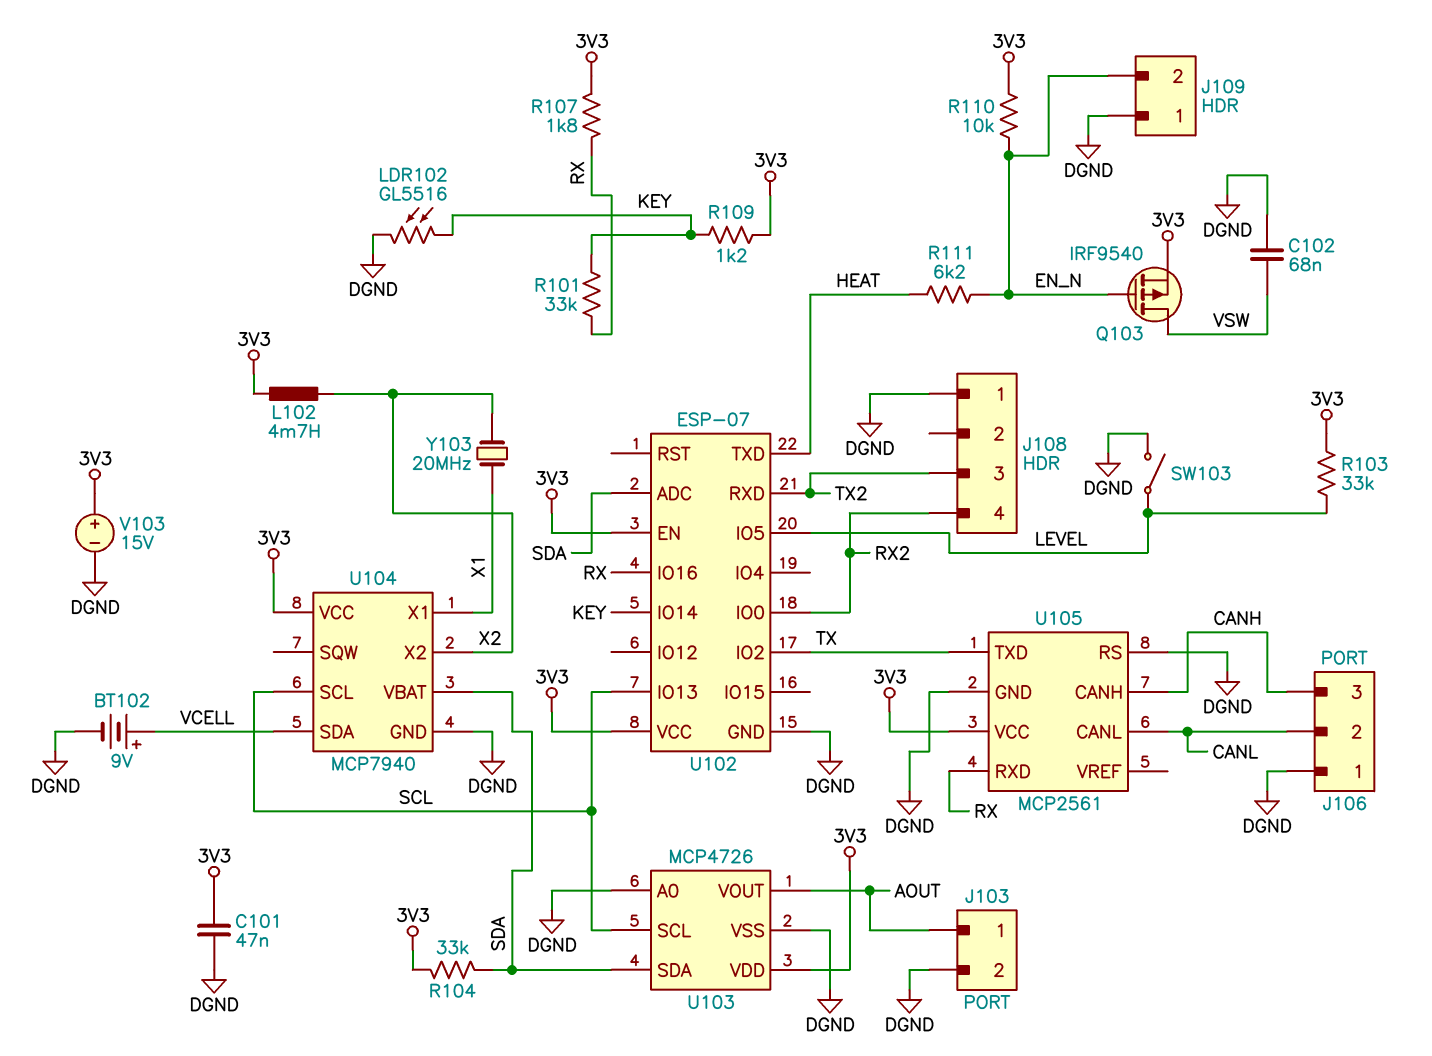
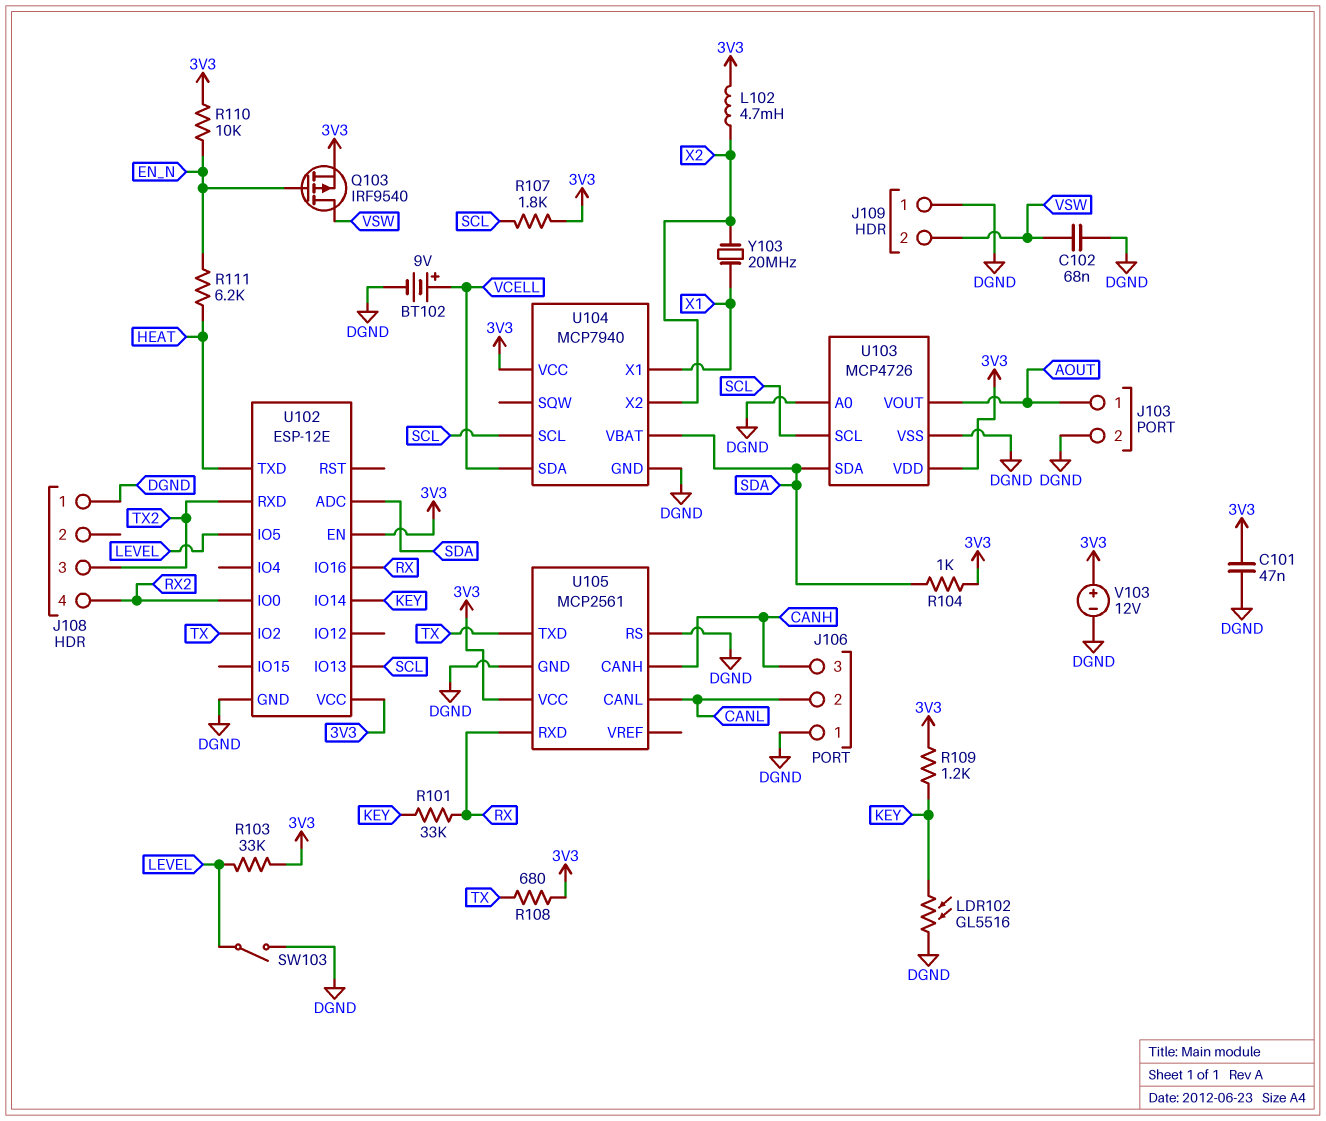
J109 pin 2: EN_N -> VSW
R104: 33k (3V3, SDA) -> 1k (3V3, SDA)
R107: 1.8k (3V3, RX) -> 1.8k (3V3, SCL)
R108: none -> 680 (3V3, TX)
U102: ESP-07 -> ESP-12E
V103: 15V (plus 3V3, minus DGND) -> 12V (plus 3V3, minus DGND)

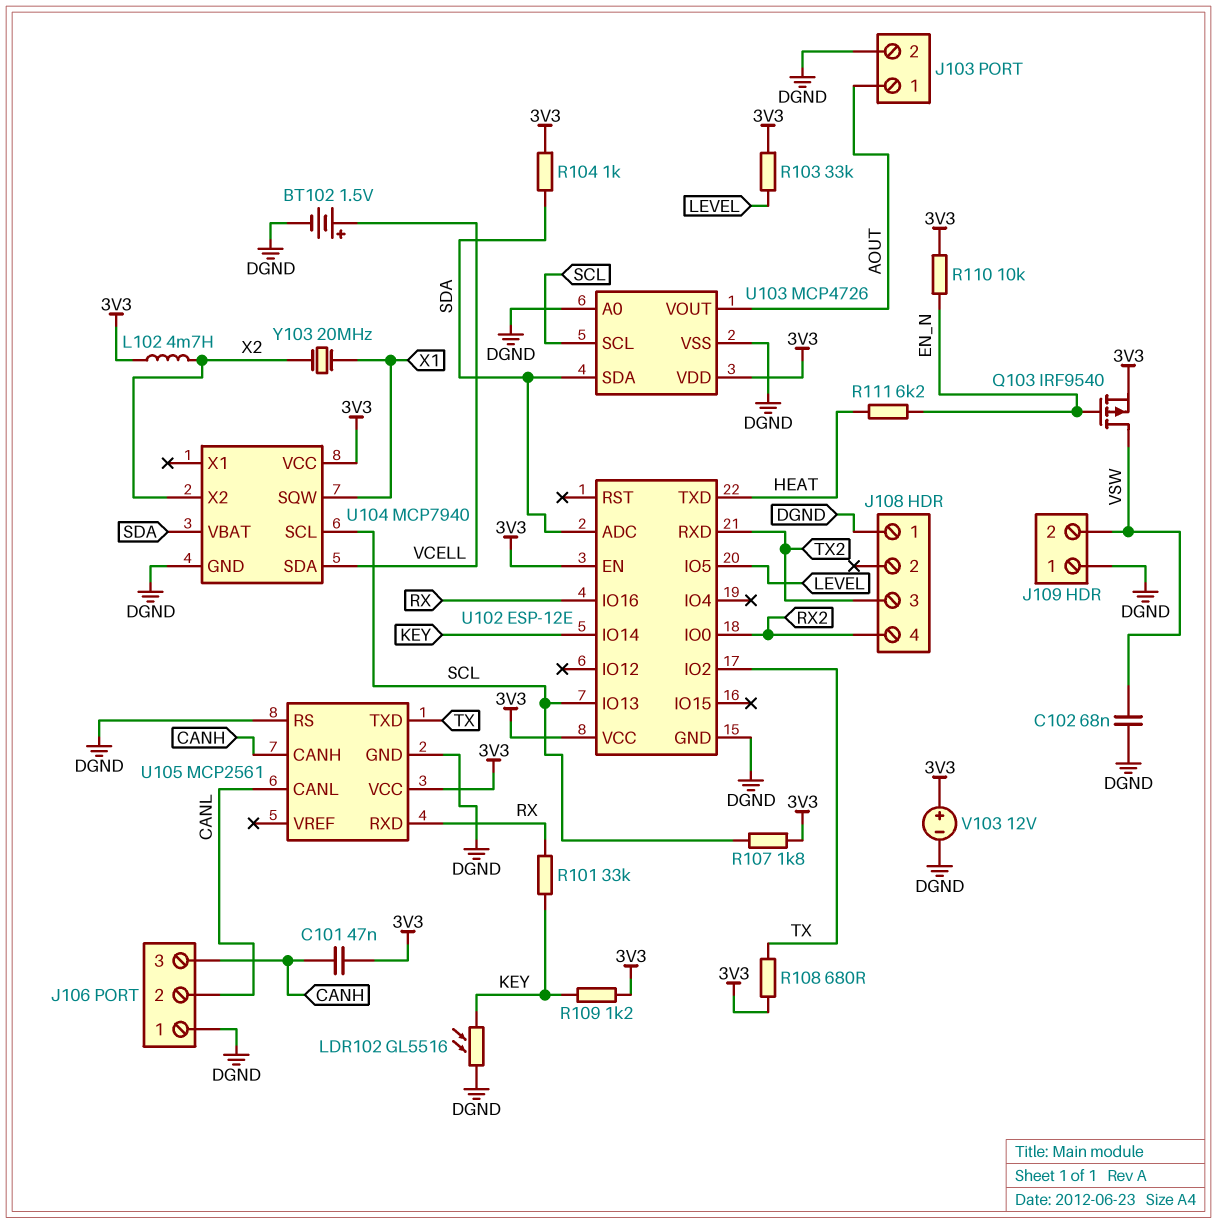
BT102: 9V (plus VCELL, minus DGND) -> 1.5V (plus VCELL, minus DGND)
C101: 47nF (3V3, DGND) -> 47nF (3V3, CANH)
SW103: switch (DGND, LEVEL) -> none
U104 pin SQW: none -> X1
U104 pin X1: X1 -> none

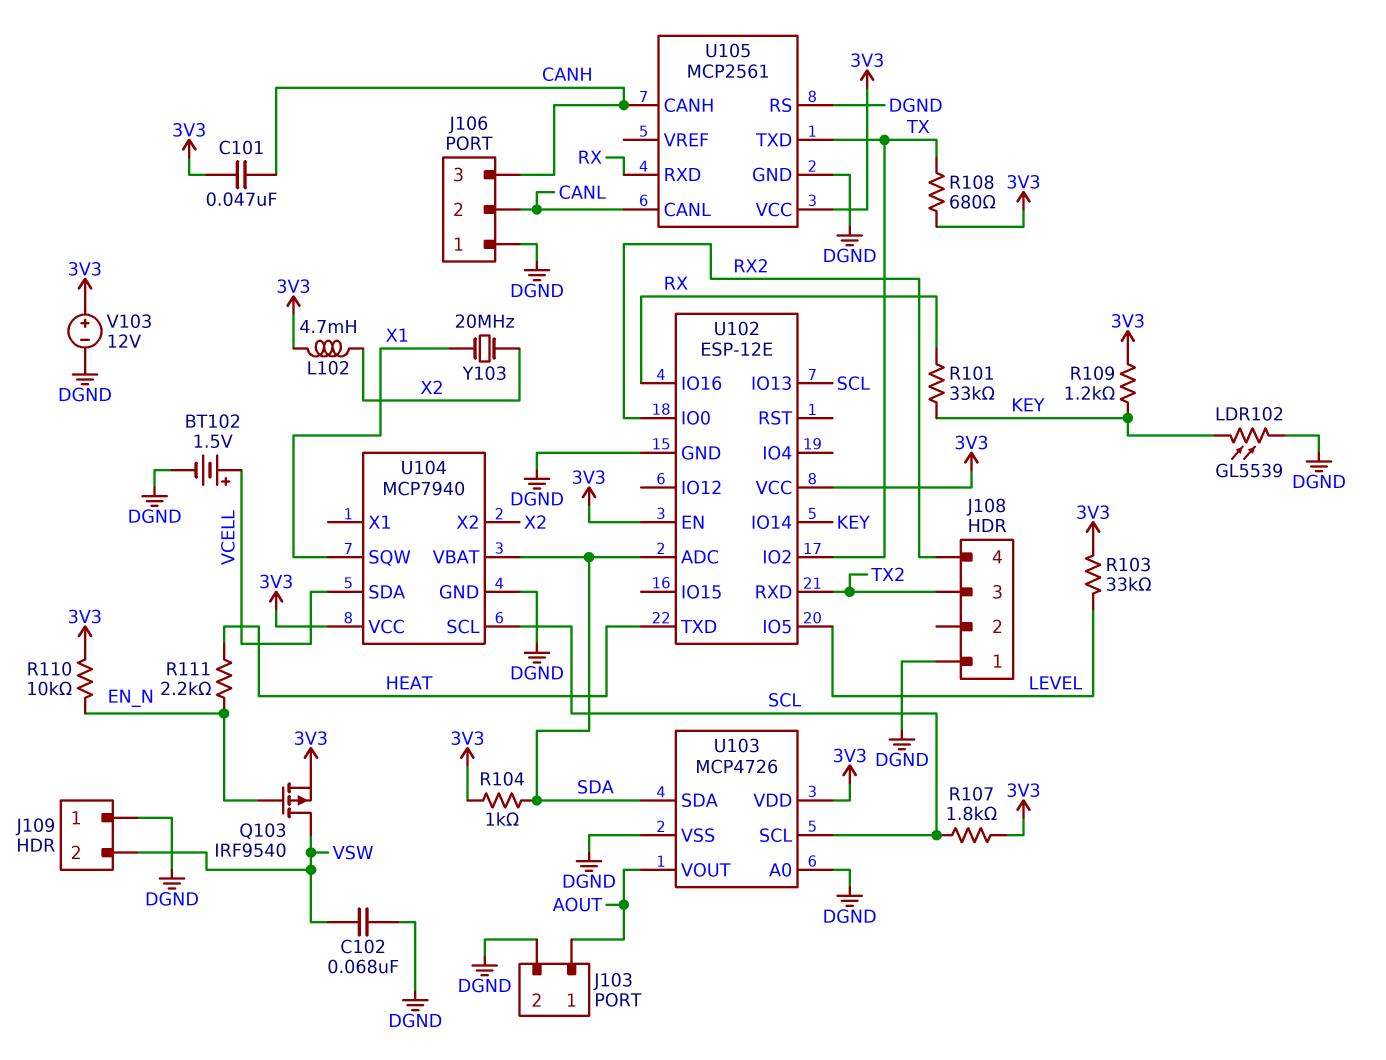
LDR102: GL5516 (DGND, KEY) -> GL5539 (DGND, KEY)
R111: 6.2k (EN_N, HEAT) -> 2.2k (EN_N, HEAT)

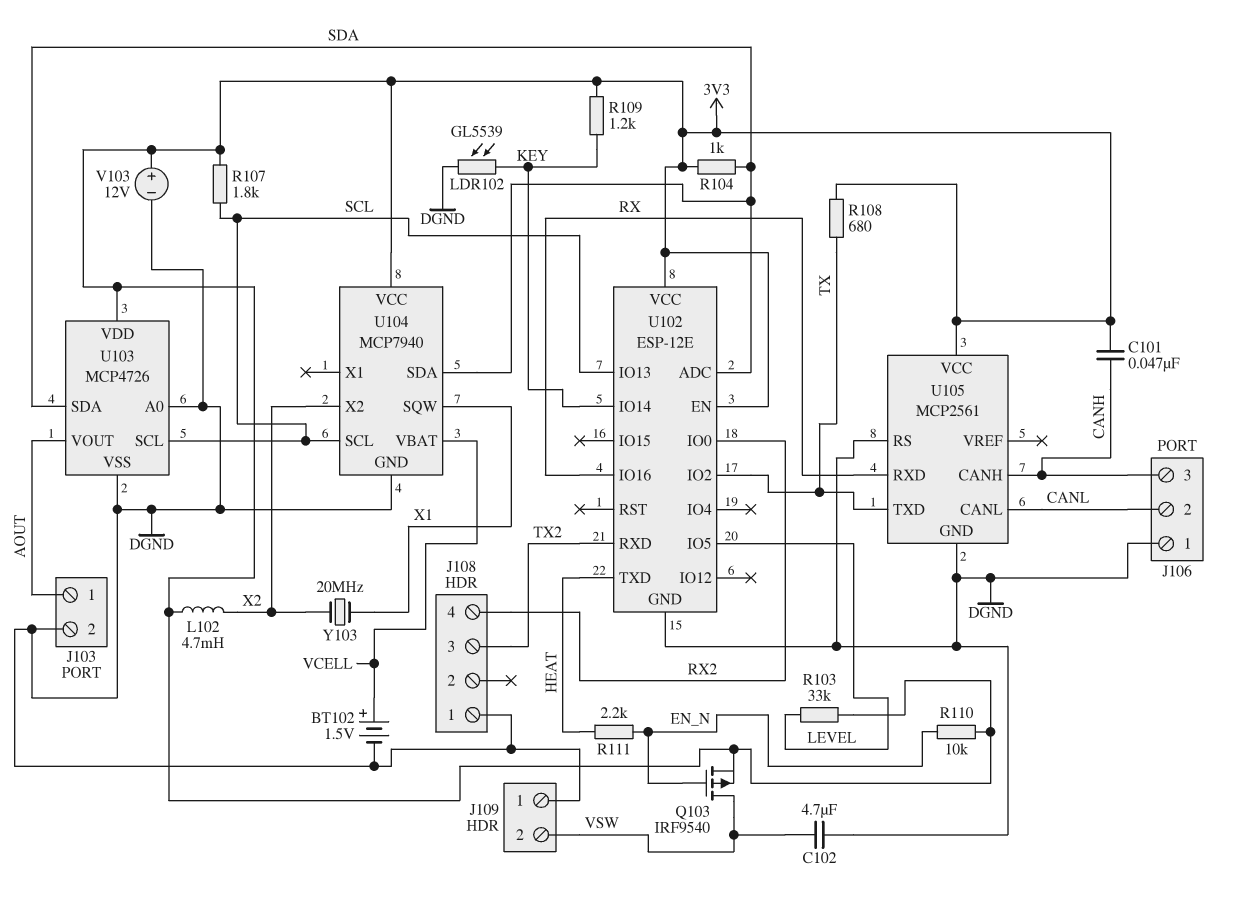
C102: 68nF (DGND, VSW) -> 4.7uF (DGND, VSW)
R101: 33k (KEY, RX) -> none
U104 pin SDA: VCELL -> SDA
U104 pin VBAT: SDA -> VCELL

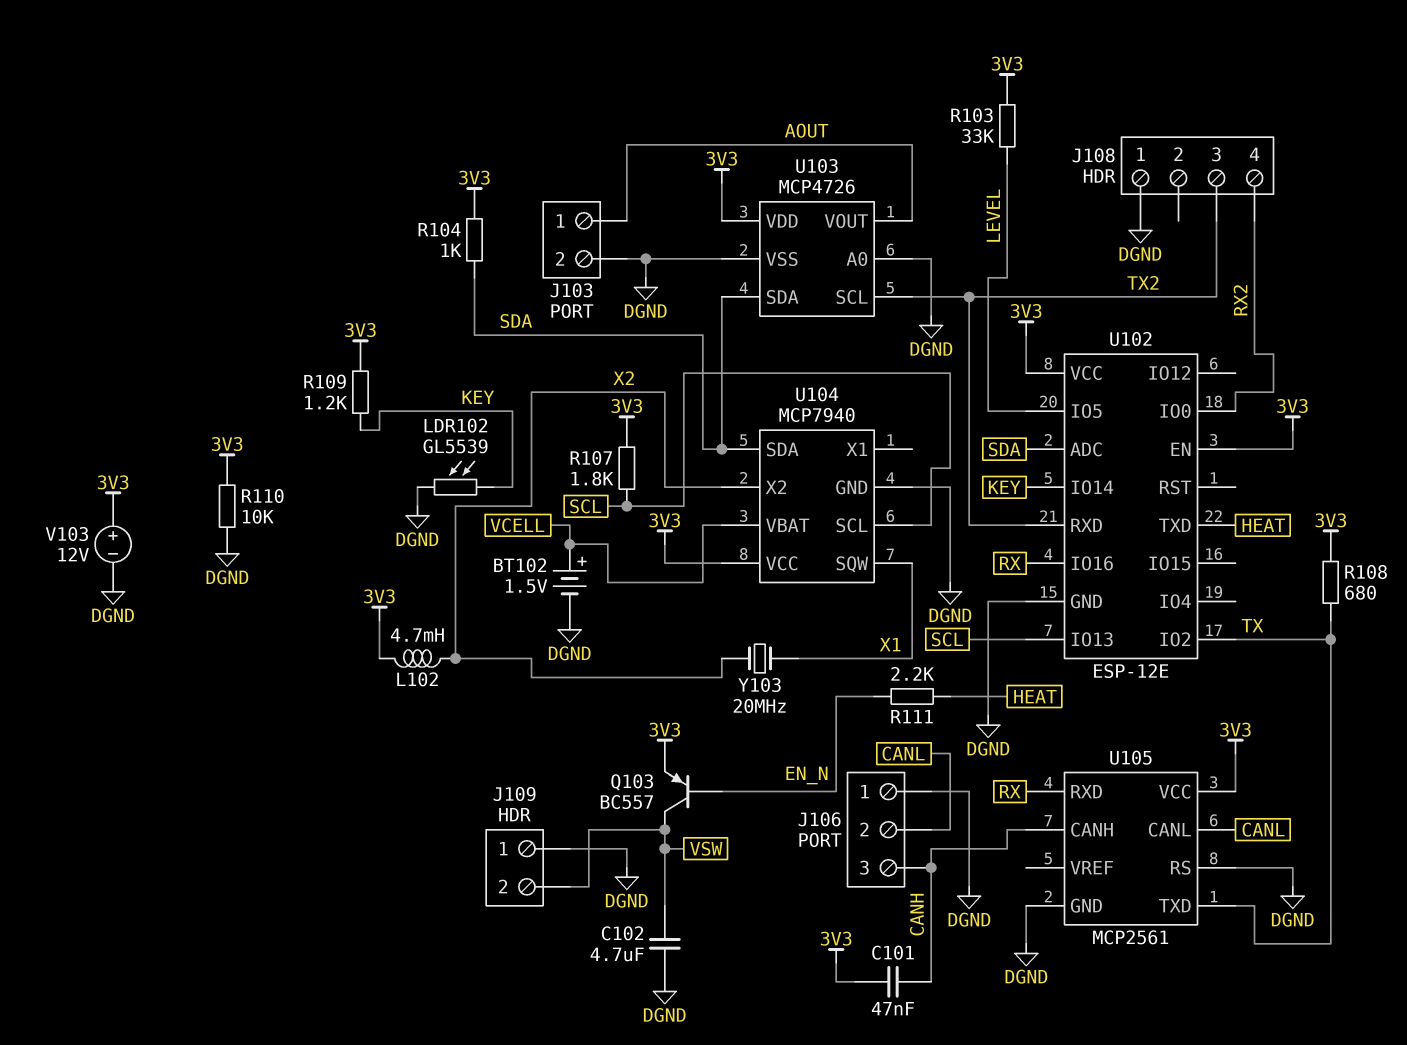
Q103: PMOS IRF9540 (G EN_N, D VSW, S 3V3) -> PNP BC557 (B EN_N, C VSW, E 3V3)
R110: 10k (3V3, EN_N) -> 10k (3V3, DGND)
U103 pin SCL: SCL -> TX2

